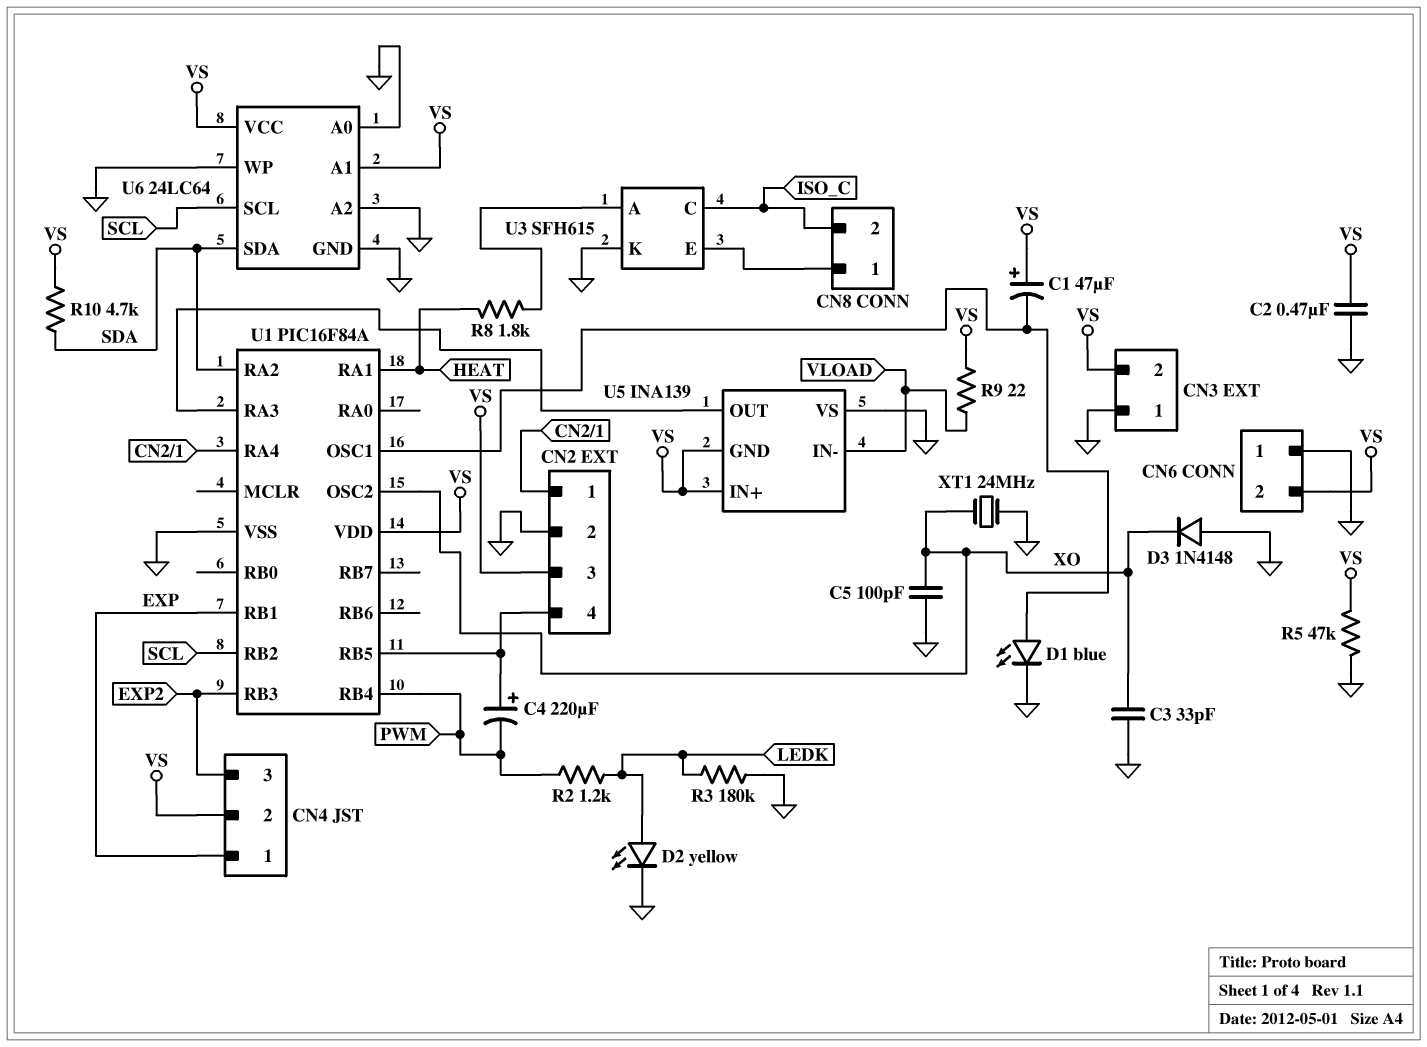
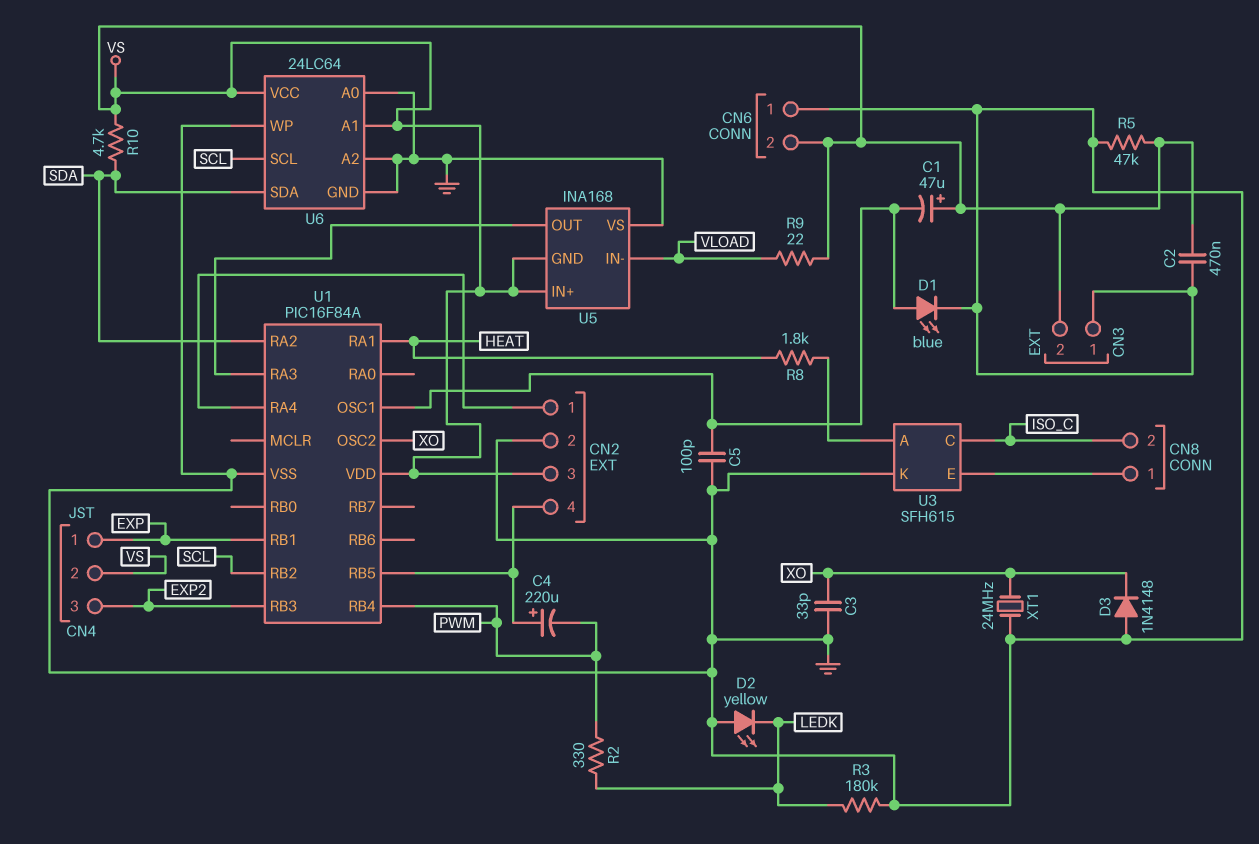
C5: 100pF (GND, XO) -> 100pF (GND, U1/OSC1)
D2: LED yellow (A LEDK, K GND) -> LED yellow (A GND, K LEDK)
R2: 1.2k (LEDK, PWM) -> 330 (LEDK, PWM)
U5: INA139 -> INA168

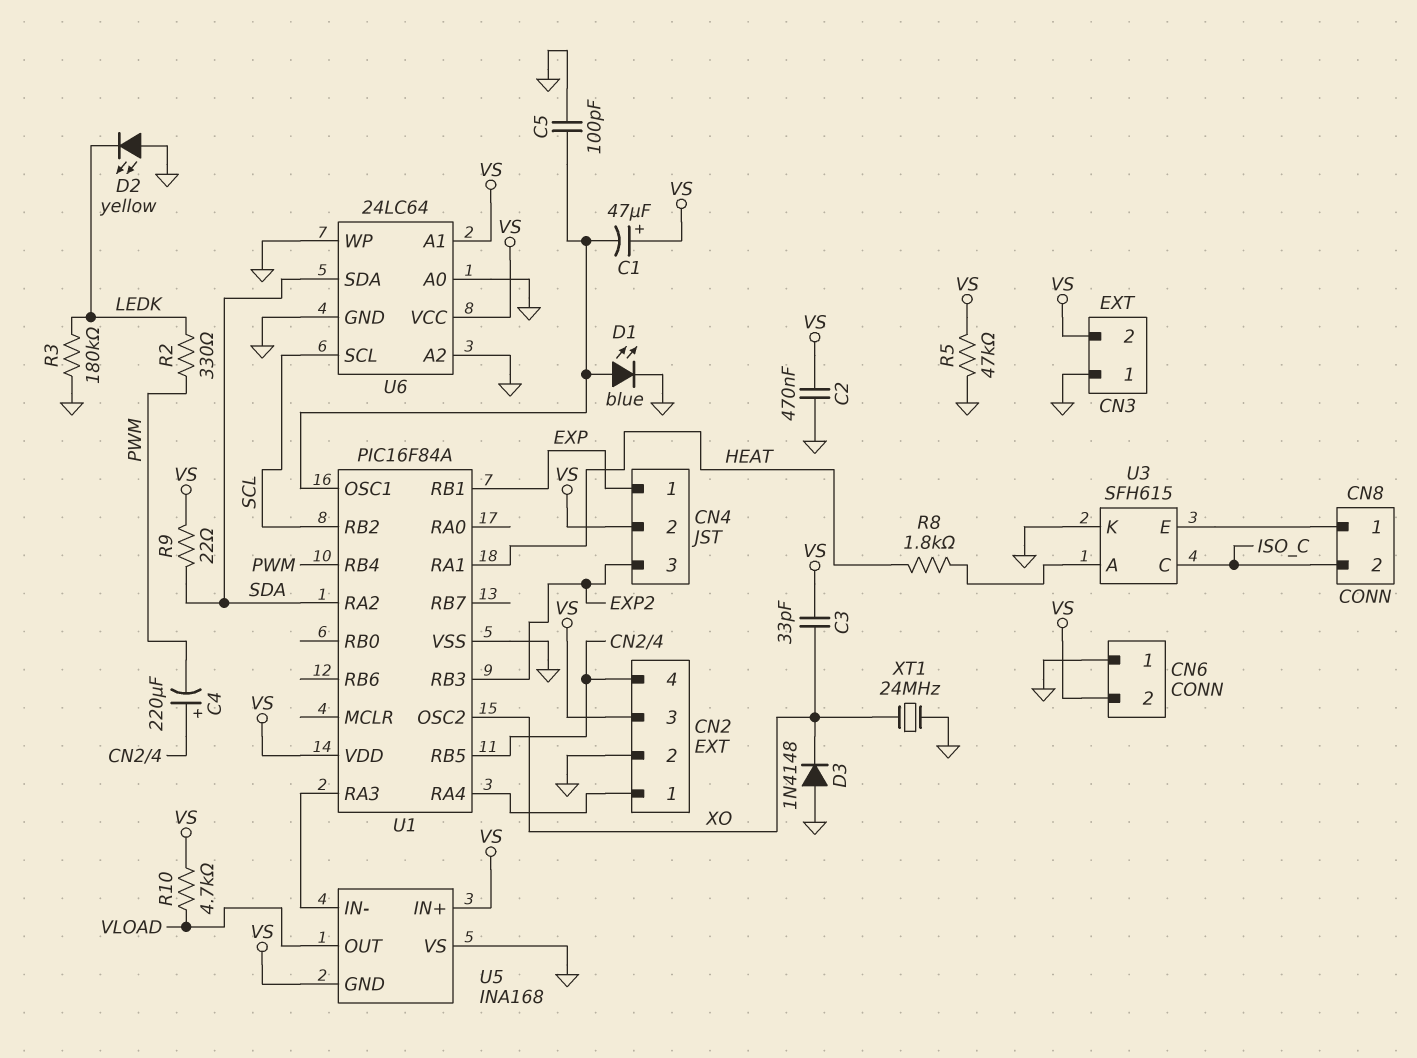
C3: 33pF (GND, XO) -> 33pF (VS, XO)
R9: 22 (VLOAD, VS) -> 22 (SDA, VS)
R10: 4.7k (SDA, VS) -> 4.7k (VLOAD, VS)
U5 pin IN-: VLOAD -> U1/RA3
U5 pin OUT: U1/RA3 -> VLOAD

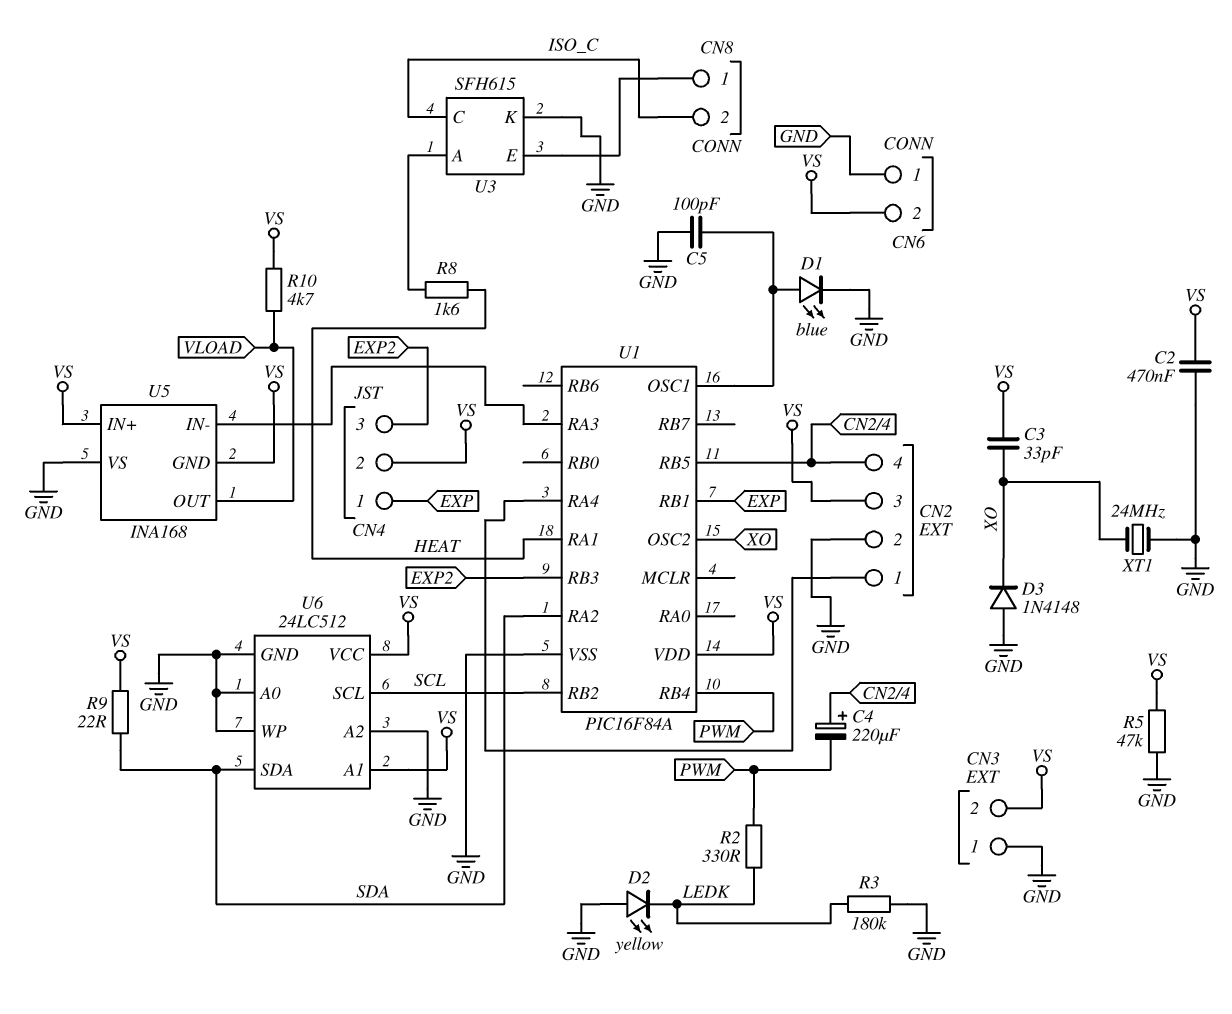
C1: 47uF (plus VS, minus U1/OSC1) -> none
R8: 1.8k (HEAT, U3/A) -> 1.6k (HEAT, U3/A)
U6: 24LC64 -> 24LC512

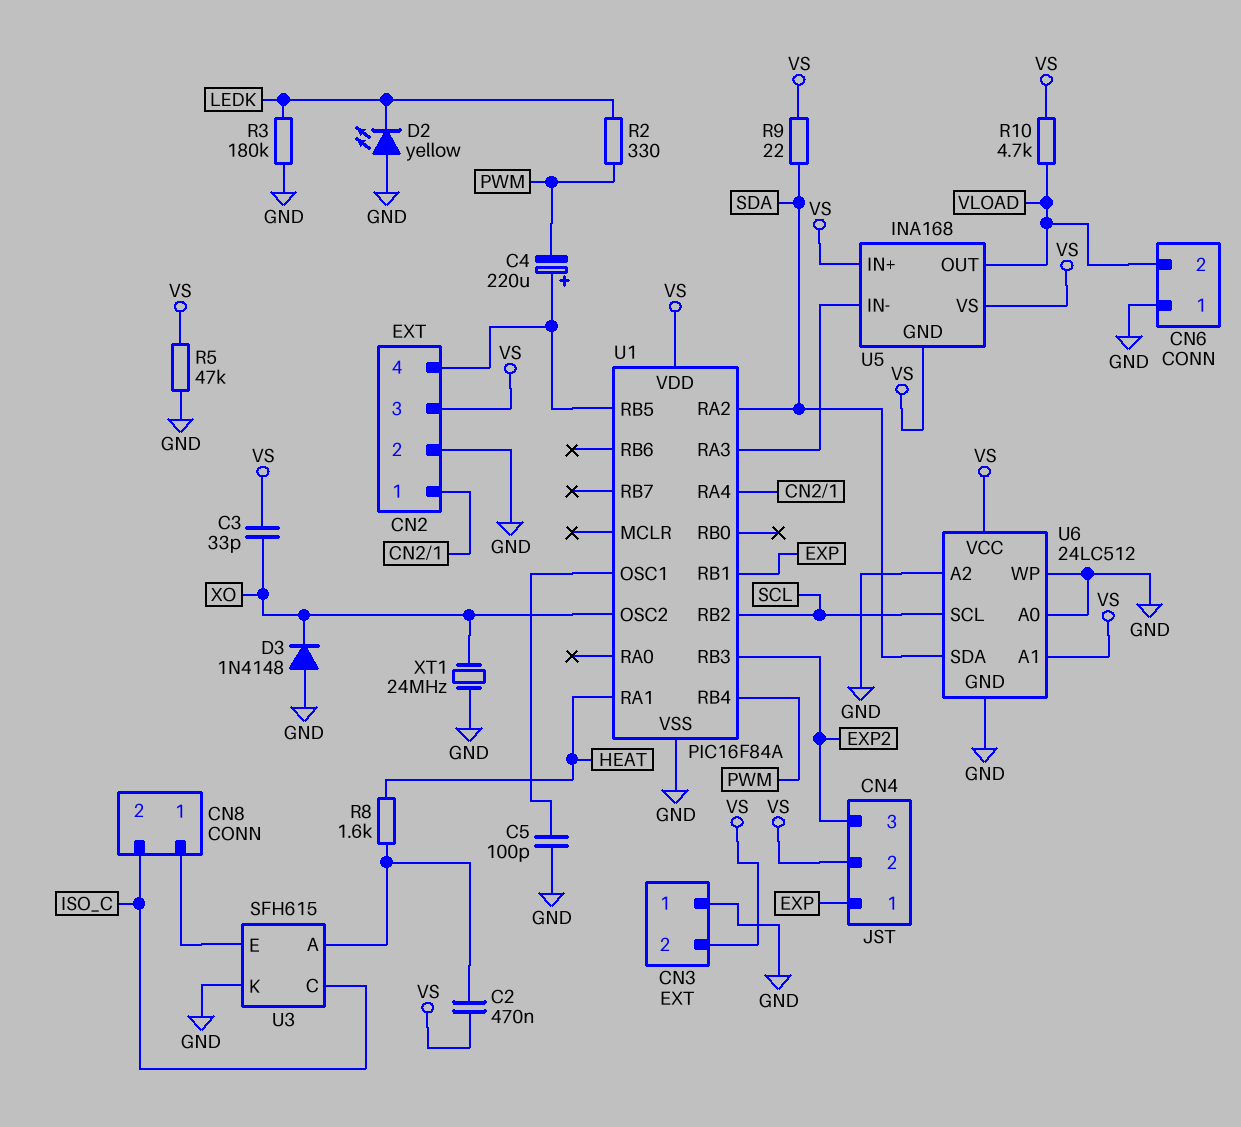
C2: 470nF (GND, VS) -> 470nF (U3/A, VS)
CN6 pin 2: VS -> VLOAD
D1: LED blue (A U1/OSC1, K GND) -> none
U5 pin VS: GND -> VS

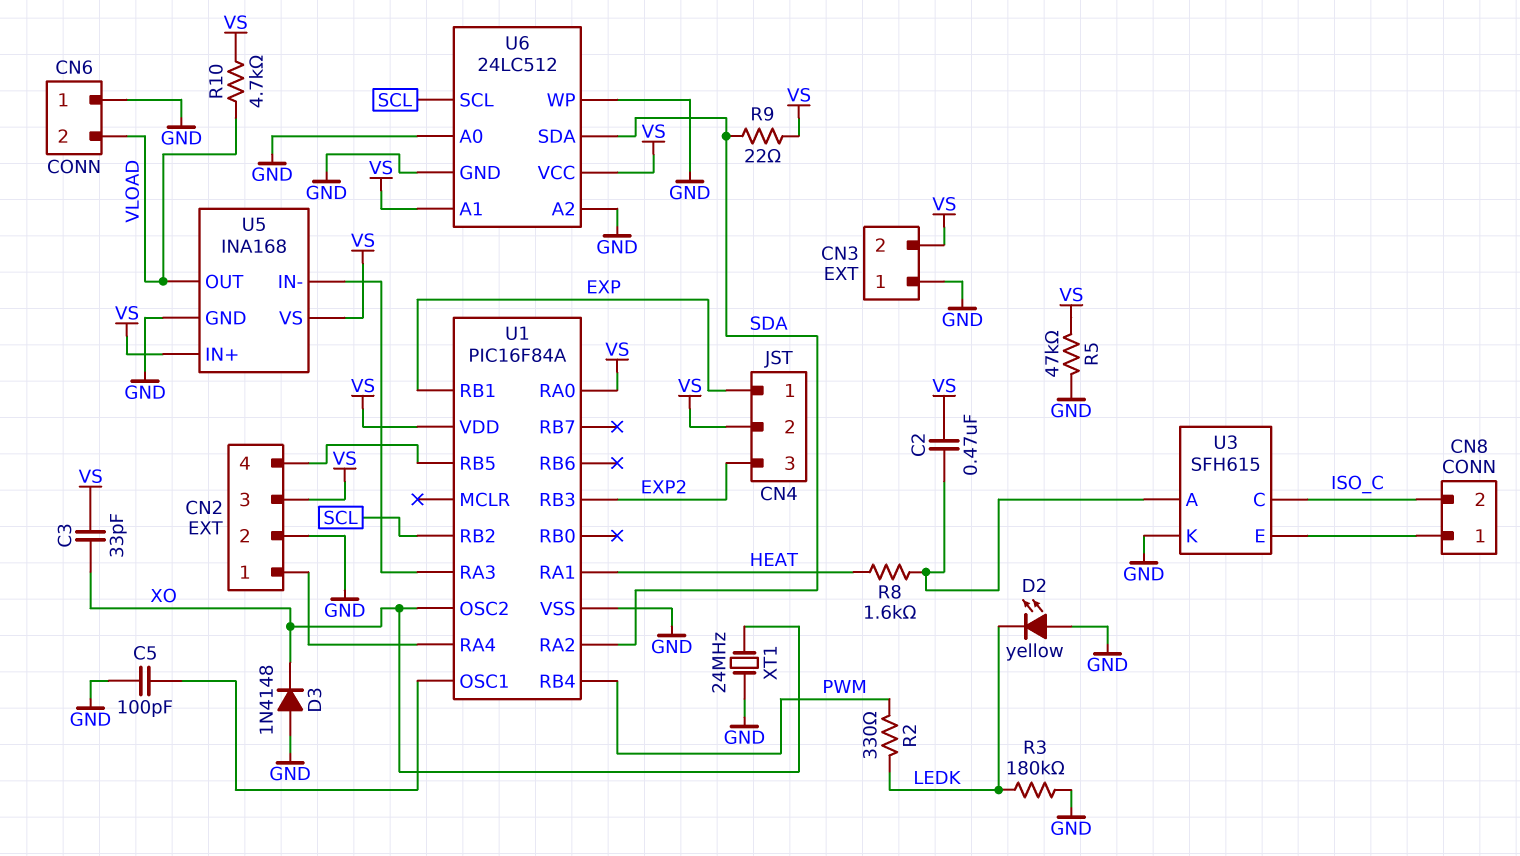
C4: 220uF (plus CN2/4, minus PWM) -> none
U1 pin RA0: none -> VS
U5 pin GND: VS -> GND

